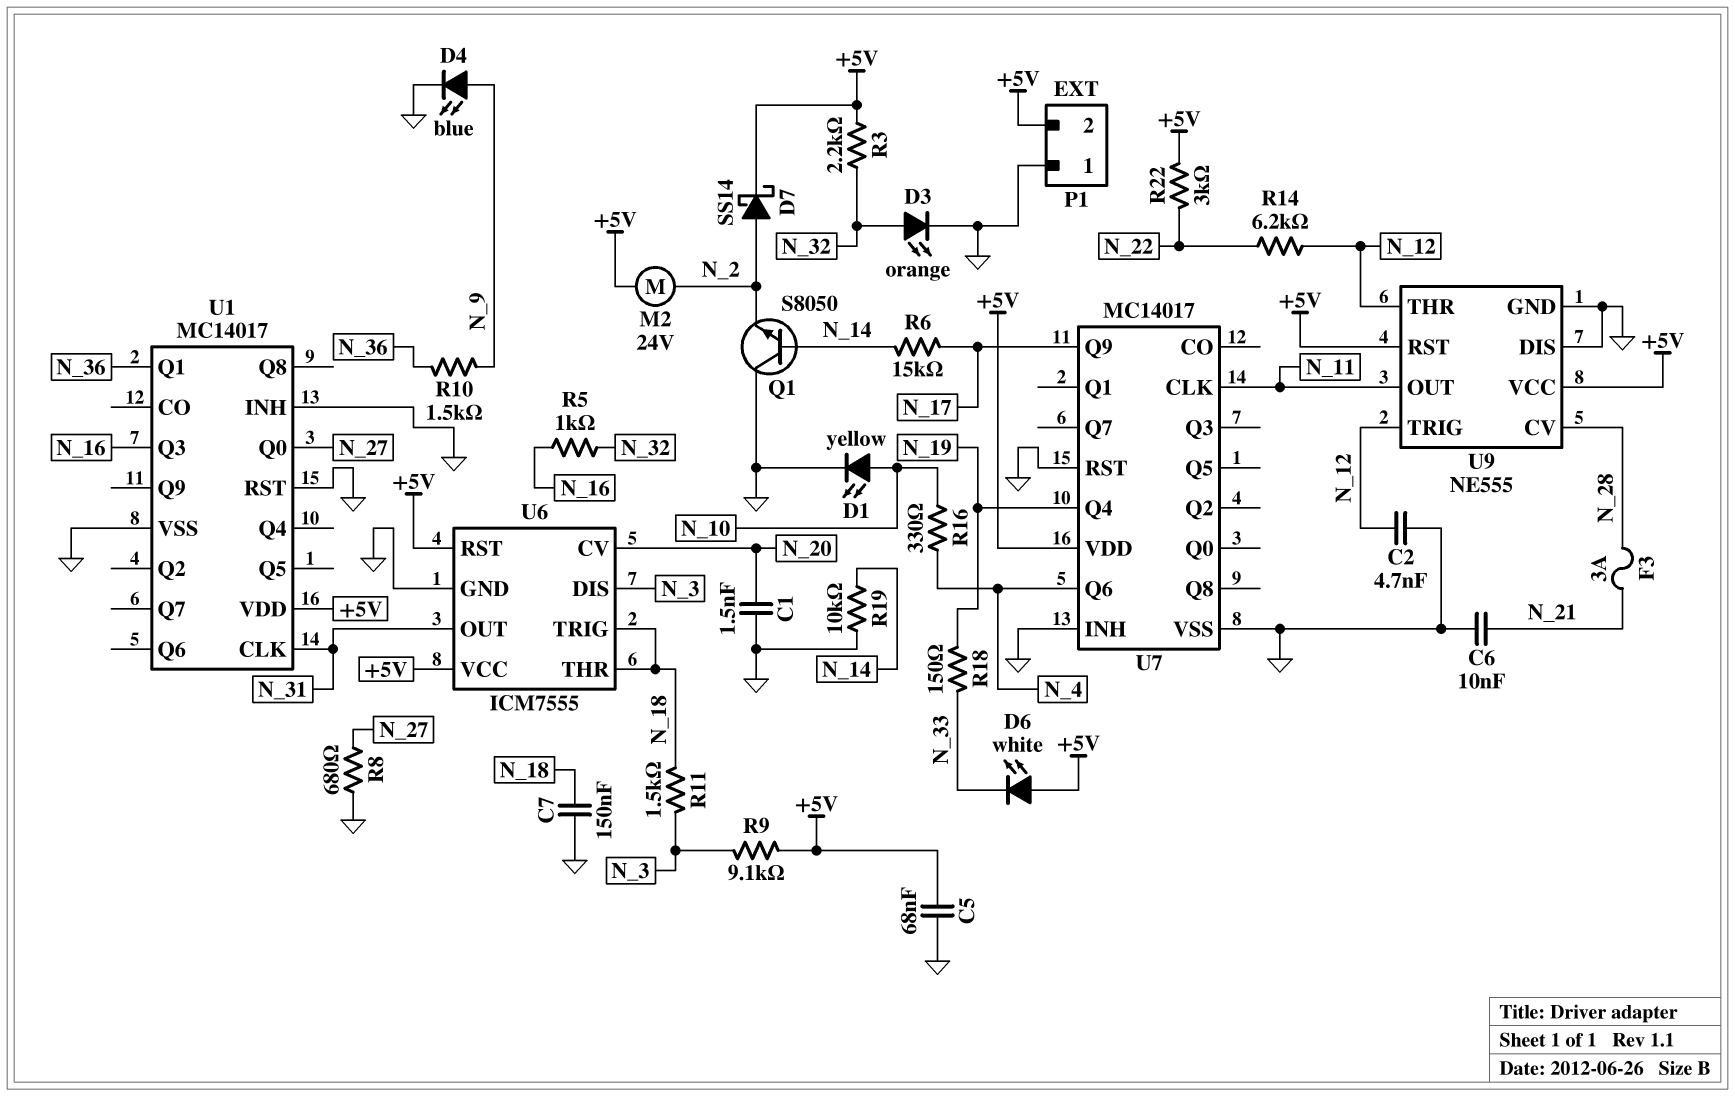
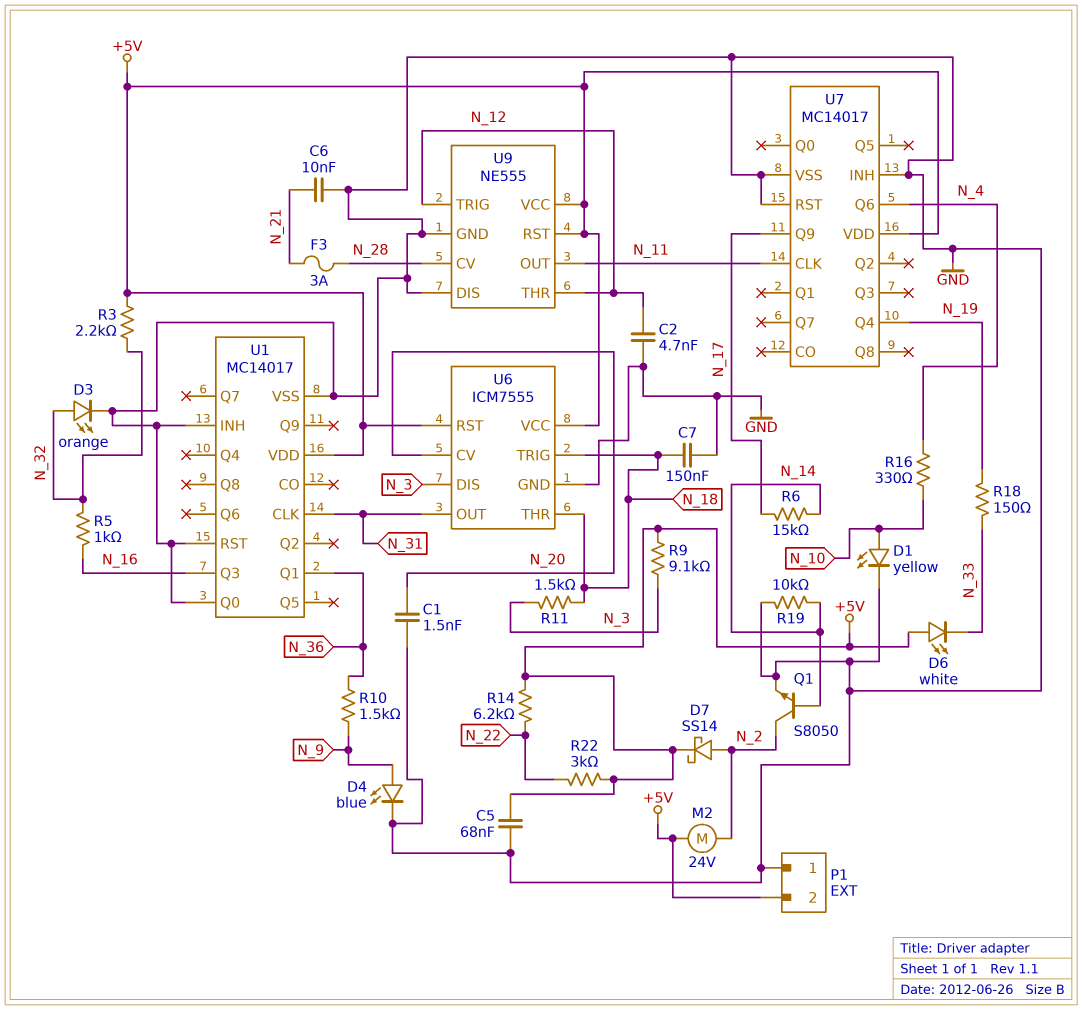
Q1: NPN S8050 (B N_14, C GND, E N_2) -> NPN S8050 (B N_14, C N_2, E GND)
R8: 680 (GND, N_27) -> none
R14: 6.2k (N_12, N_22) -> 6.2k (+5V, N_22)
U1 pin Q0: N_27 -> GND

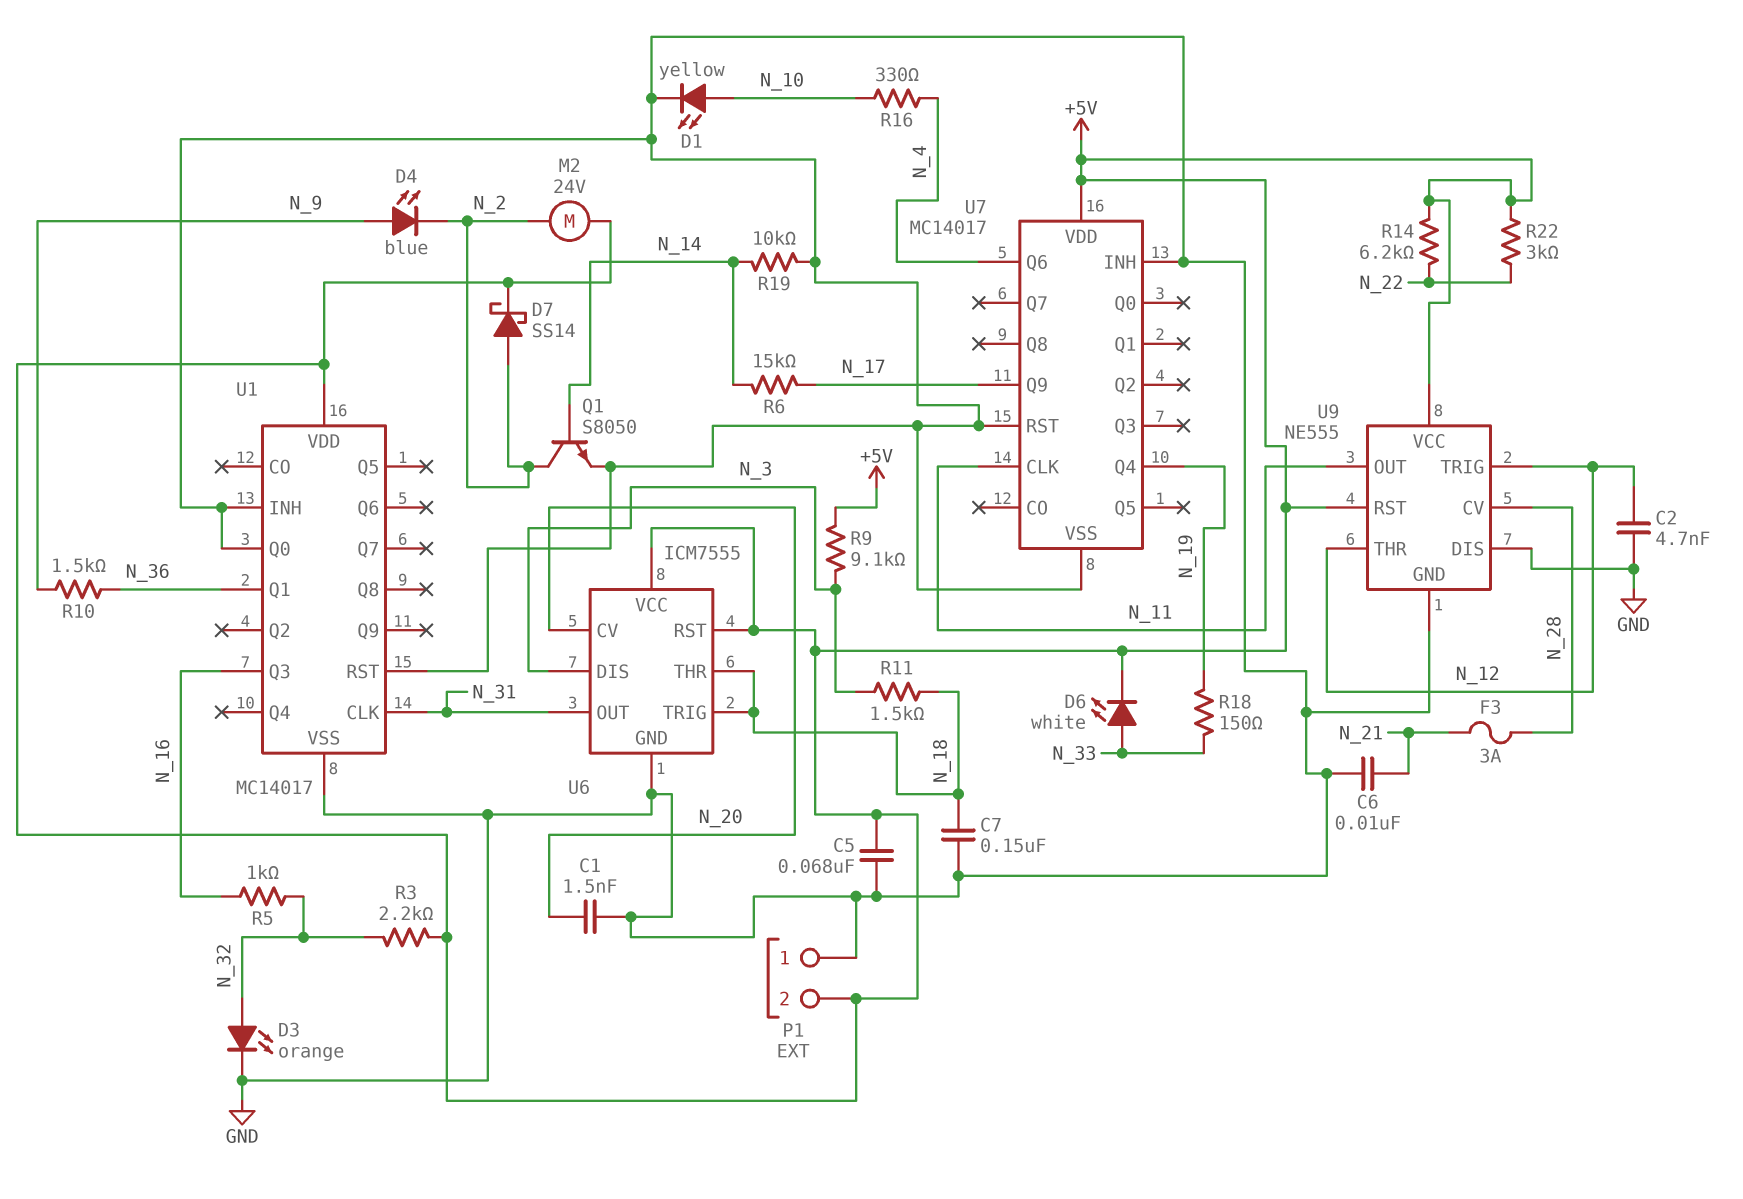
D4: LED blue (A N_9, K GND) -> LED blue (A N_9, K N_2)
D6: LED white (A +5V, K N_33) -> LED white (A N_33, K +5V)

